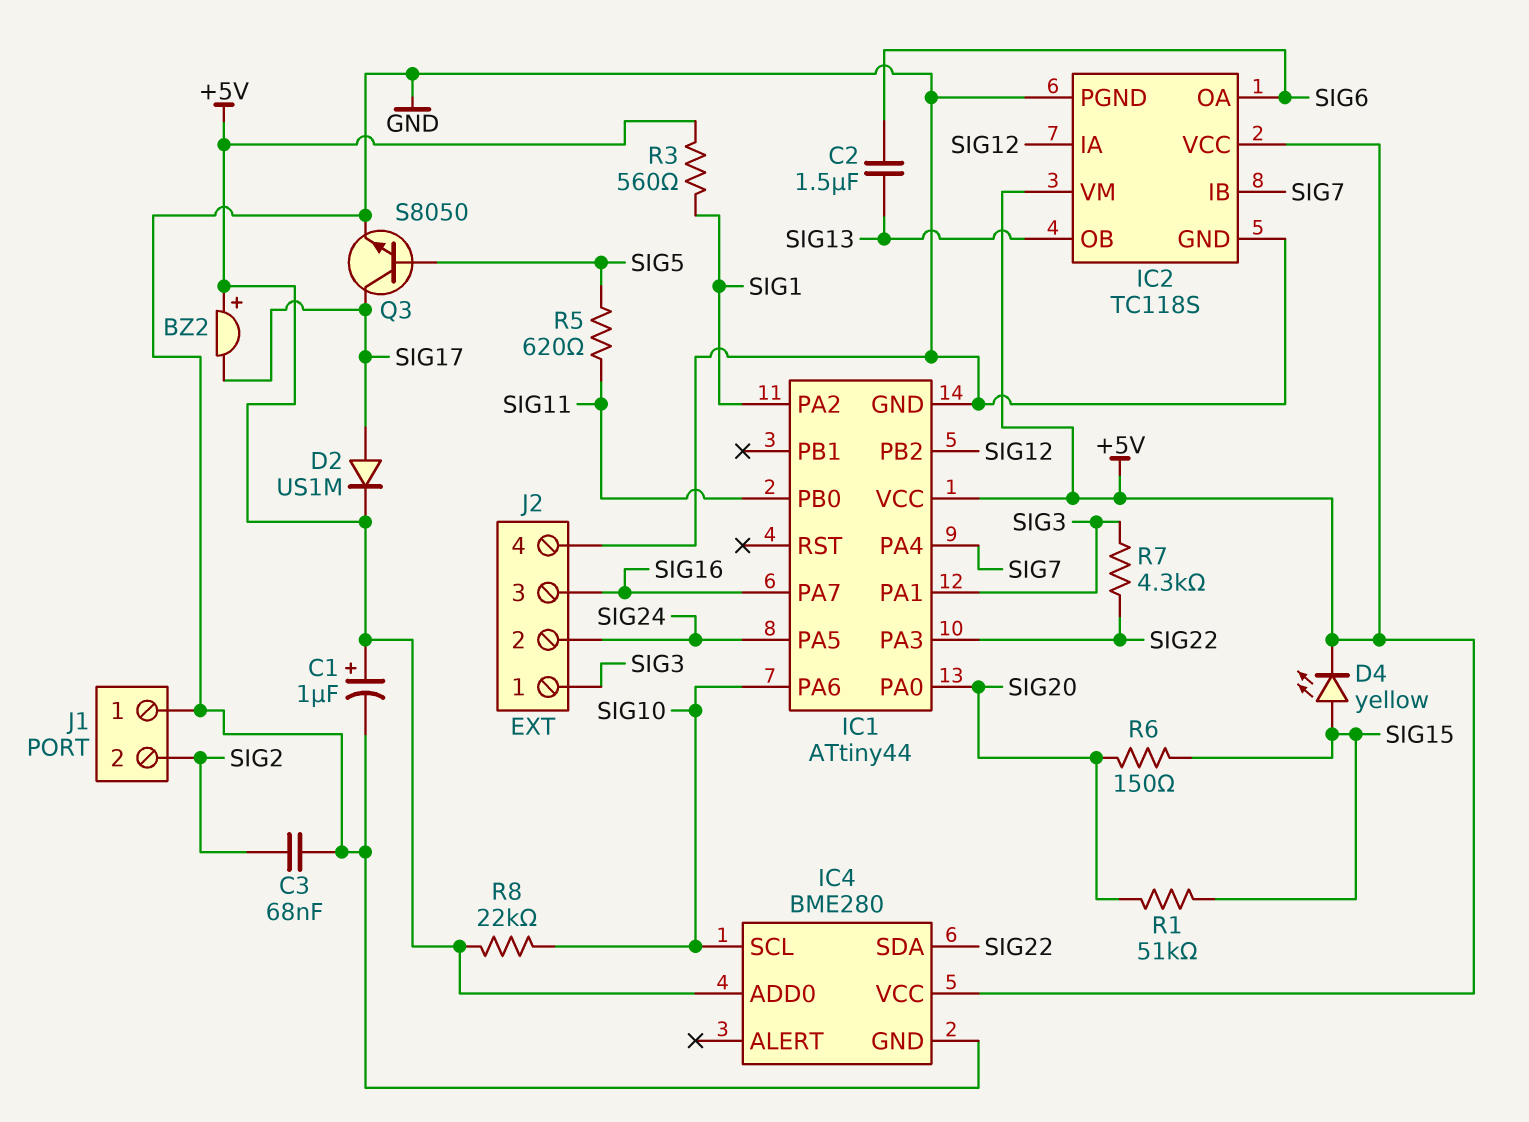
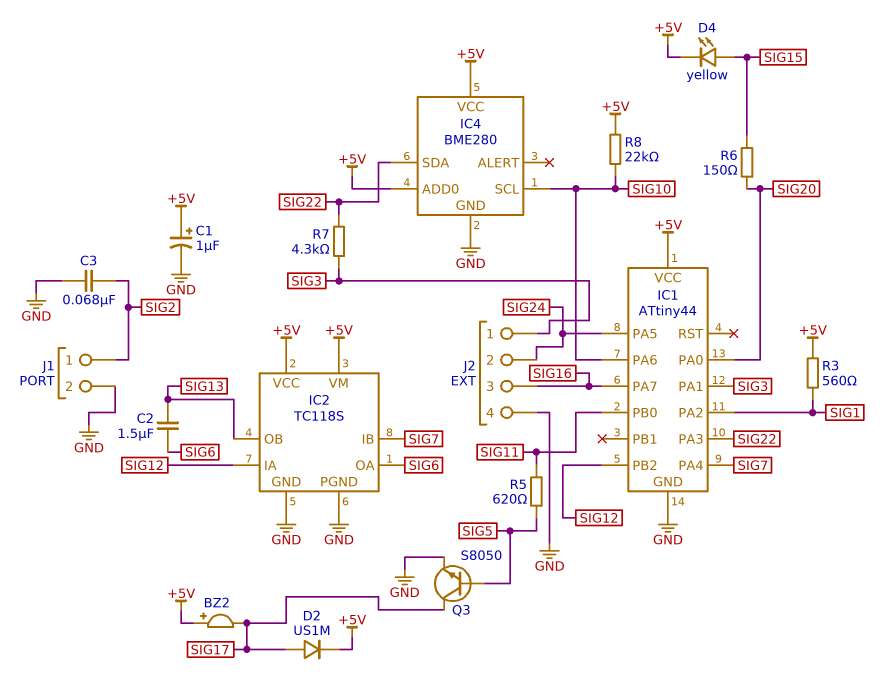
J1 pin 1: GND -> SIG2
J1 pin 2: SIG2 -> GND
R1: 51k (SIG15, SIG20) -> none

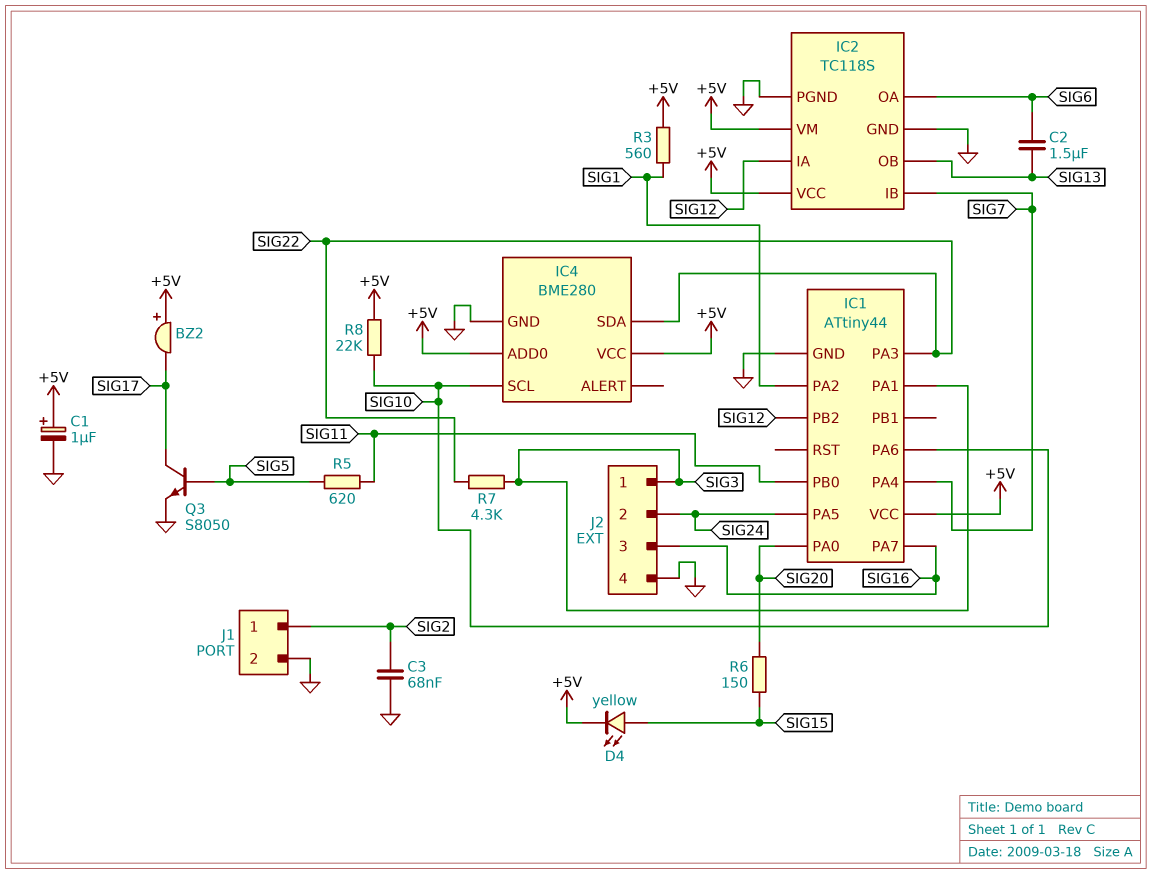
D2: diode US1M (A SIG17, K +5V) -> none

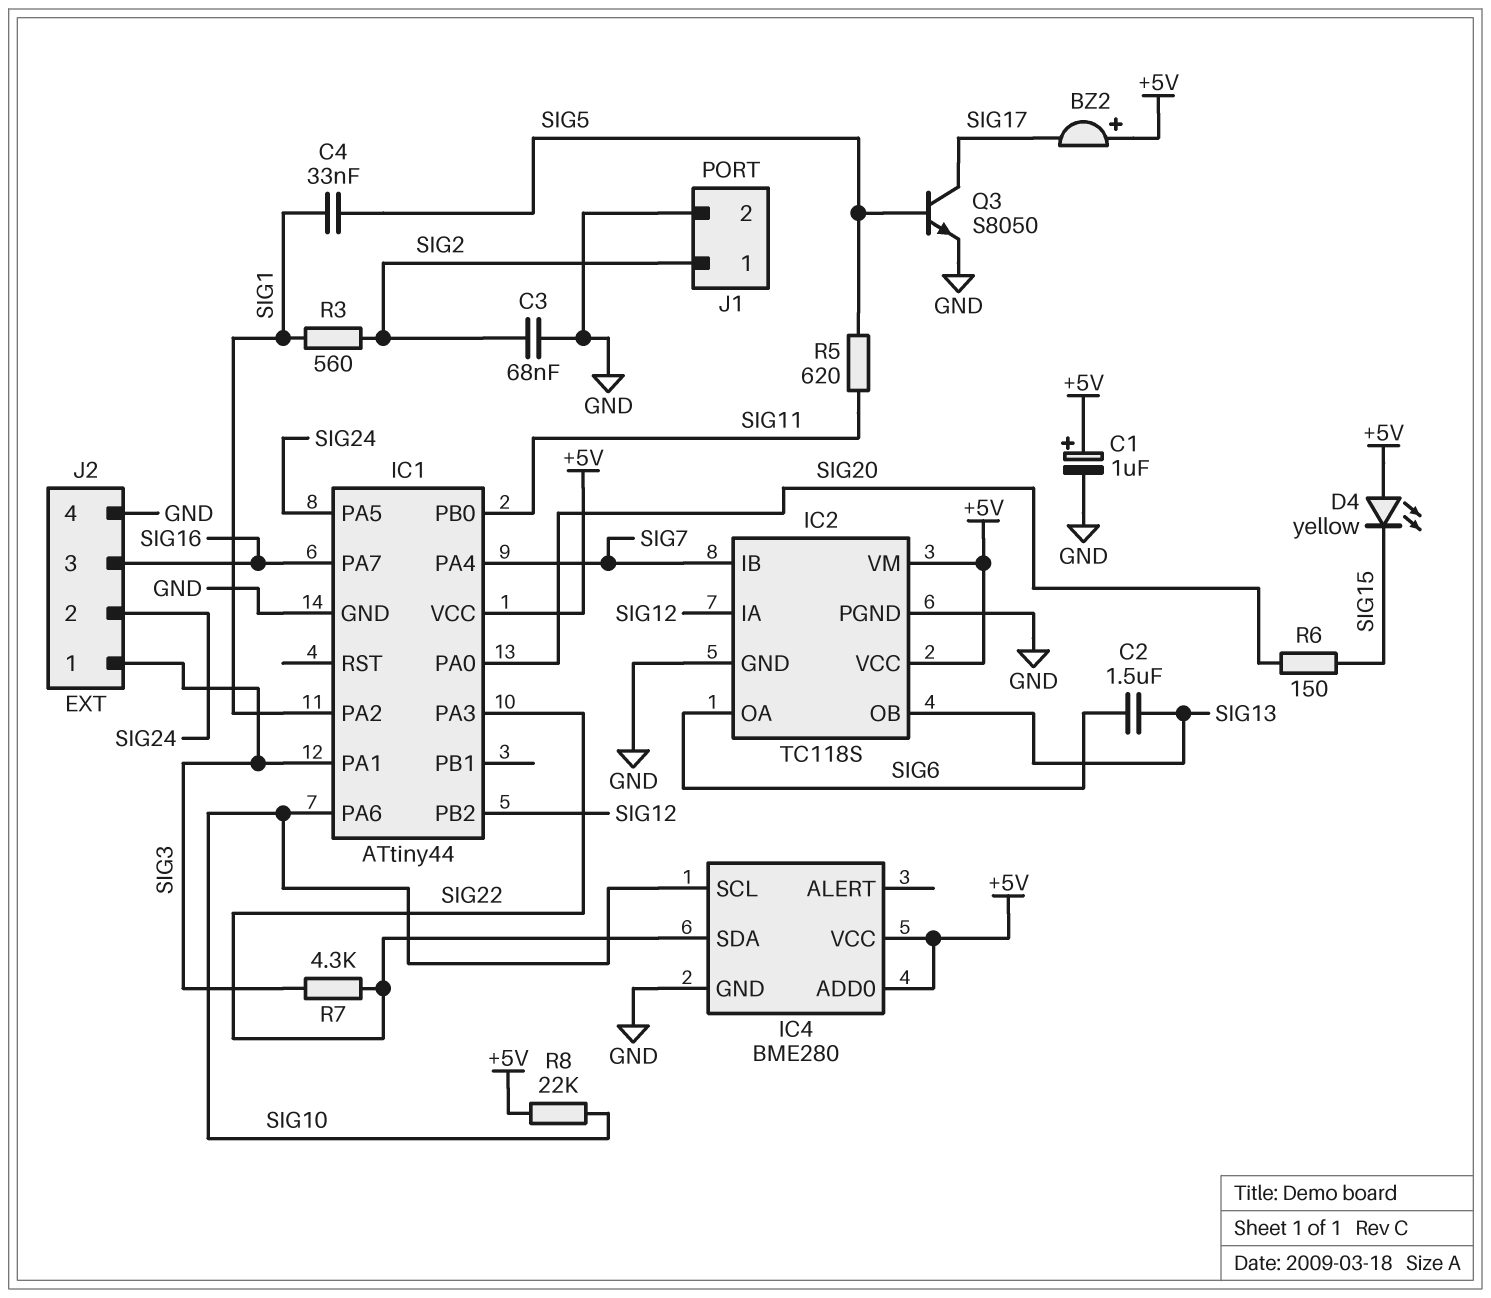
C4: none -> 33nF (SIG1, SIG5)
D4: LED yellow (A SIG15, K +5V) -> LED yellow (A +5V, K SIG15)
R3: 560 (+5V, SIG1) -> 560 (SIG1, SIG2)

